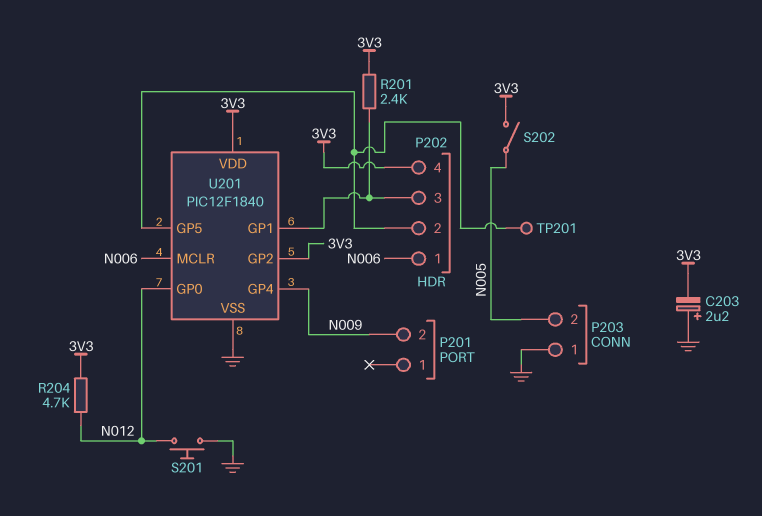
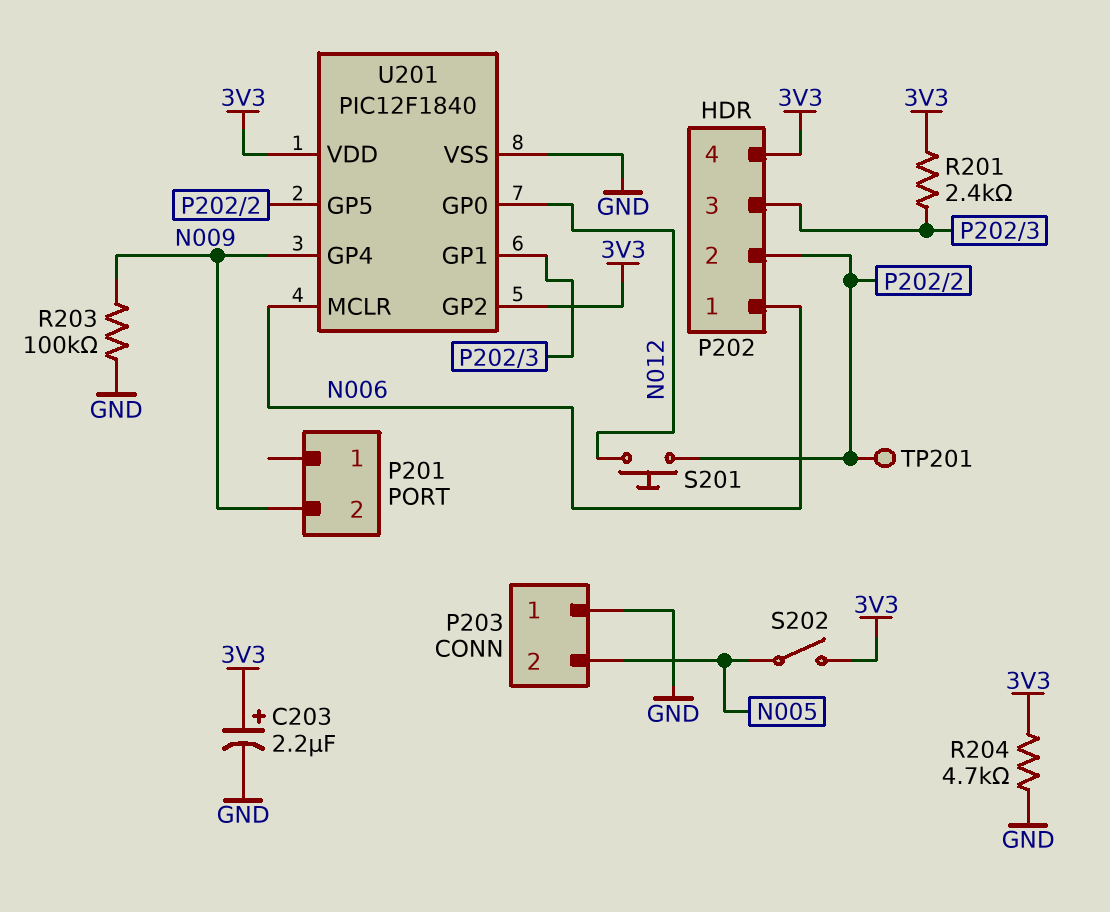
C203: 2.2uF (plus GND, minus 3V3) -> 2.2uF (plus 3V3, minus GND)
R203: none -> 100k (GND, N009)
R204: 4.7k (3V3, N012) -> 4.7k (3V3, GND)
S201: button (GND, N012) -> button (N012, P202/2)

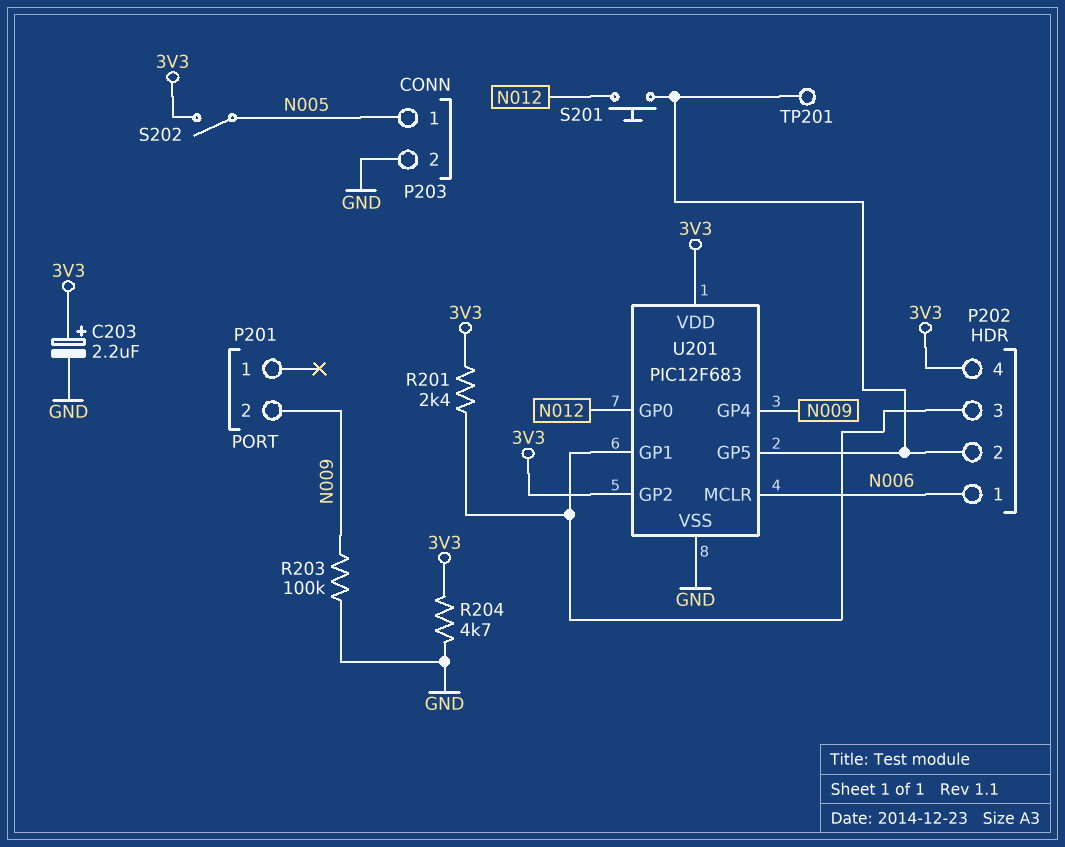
P203 pin 1: GND -> N005
P203 pin 2: N005 -> GND
U201: PIC12F1840 -> PIC12F683

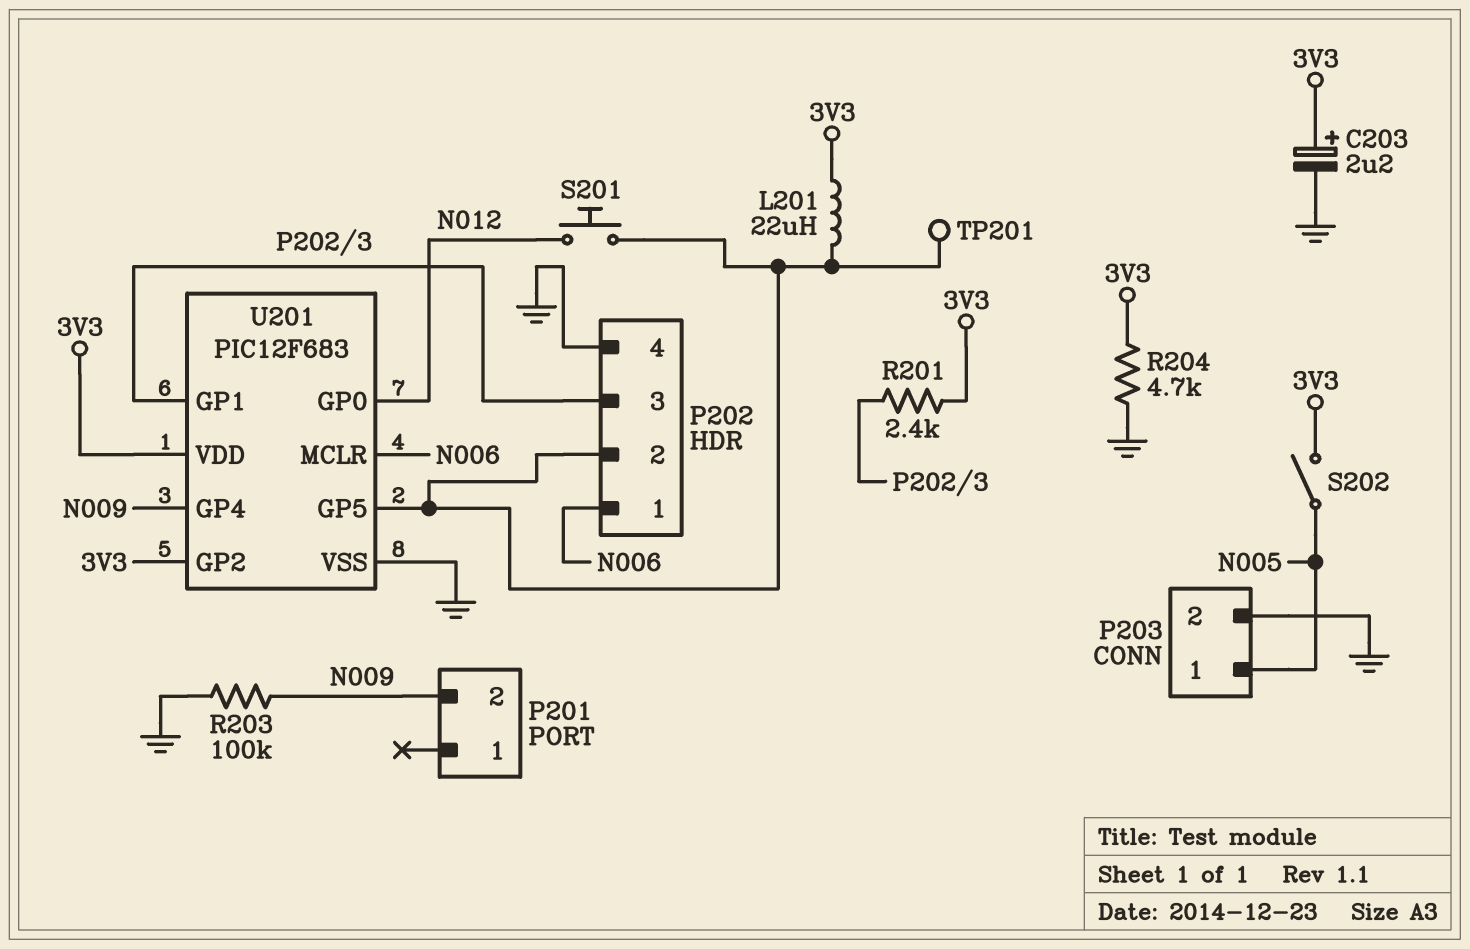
L201: none -> 22uH (3V3, P202/2)
P202 pin 4: 3V3 -> GND

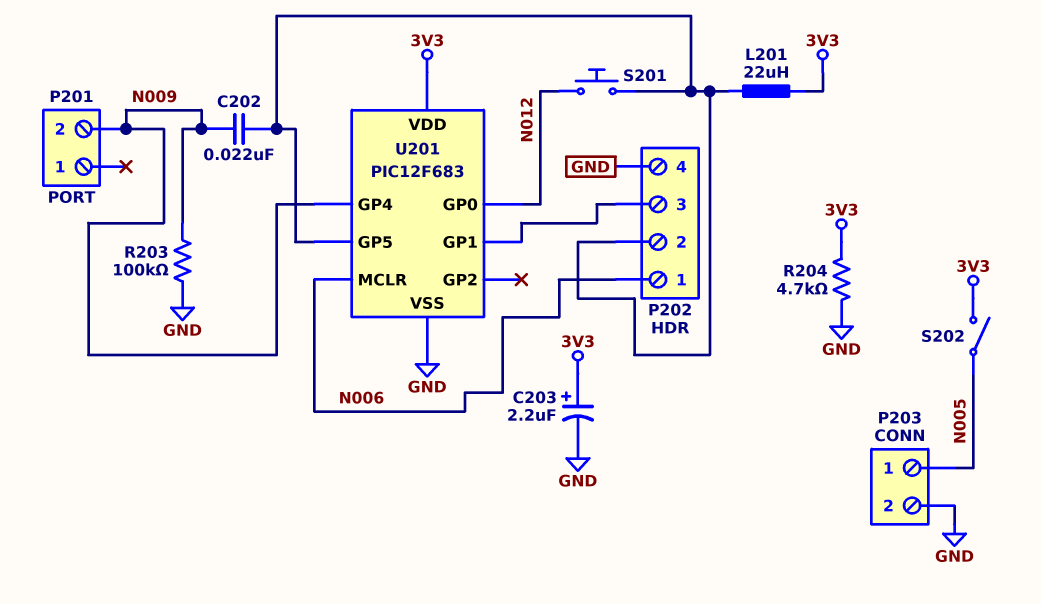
C202: none -> 22nF (N009, P202/2)
R201: 2.4k (3V3, P202/3) -> none
TP201: test point (P202/2) -> none
U201 pin GP2: 3V3 -> none

